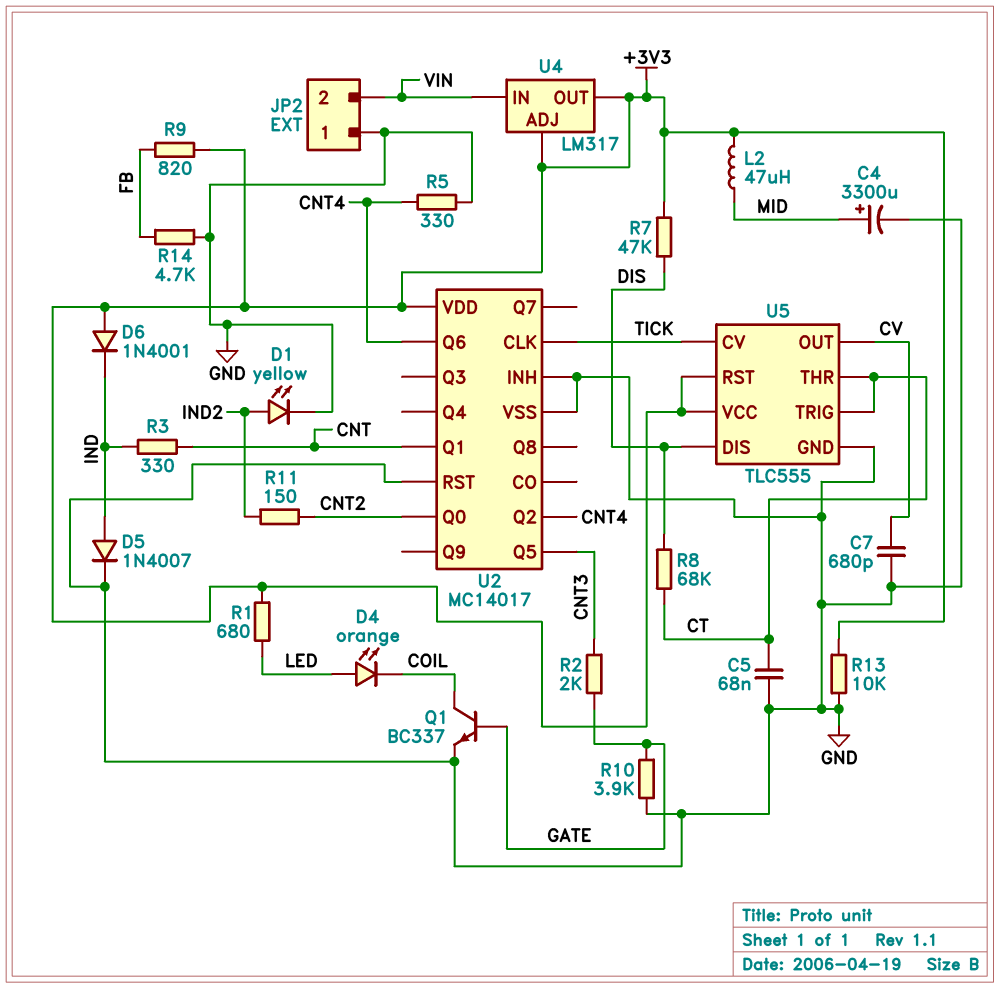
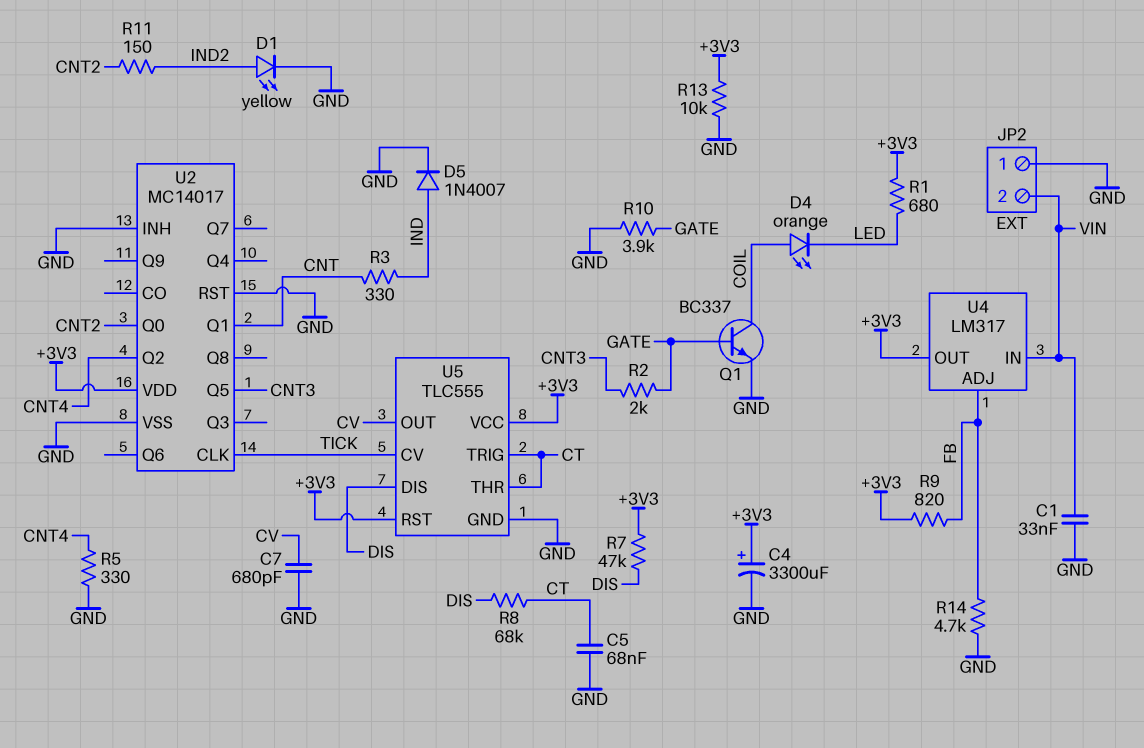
C1: none -> 33nF (GND, VIN)
C4: 3300uF (plus MID, minus GND) -> 3300uF (plus +3V3, minus GND)
D4: LED orange (A LED, K COIL) -> LED orange (A COIL, K LED)
D6: diode 1N4001 (A +3V3, K IND) -> none
L2: 47uH (+3V3, MID) -> none
U2 pin Q6: CNT4 -> none
U4 pin ADJ: +3V3 -> FB

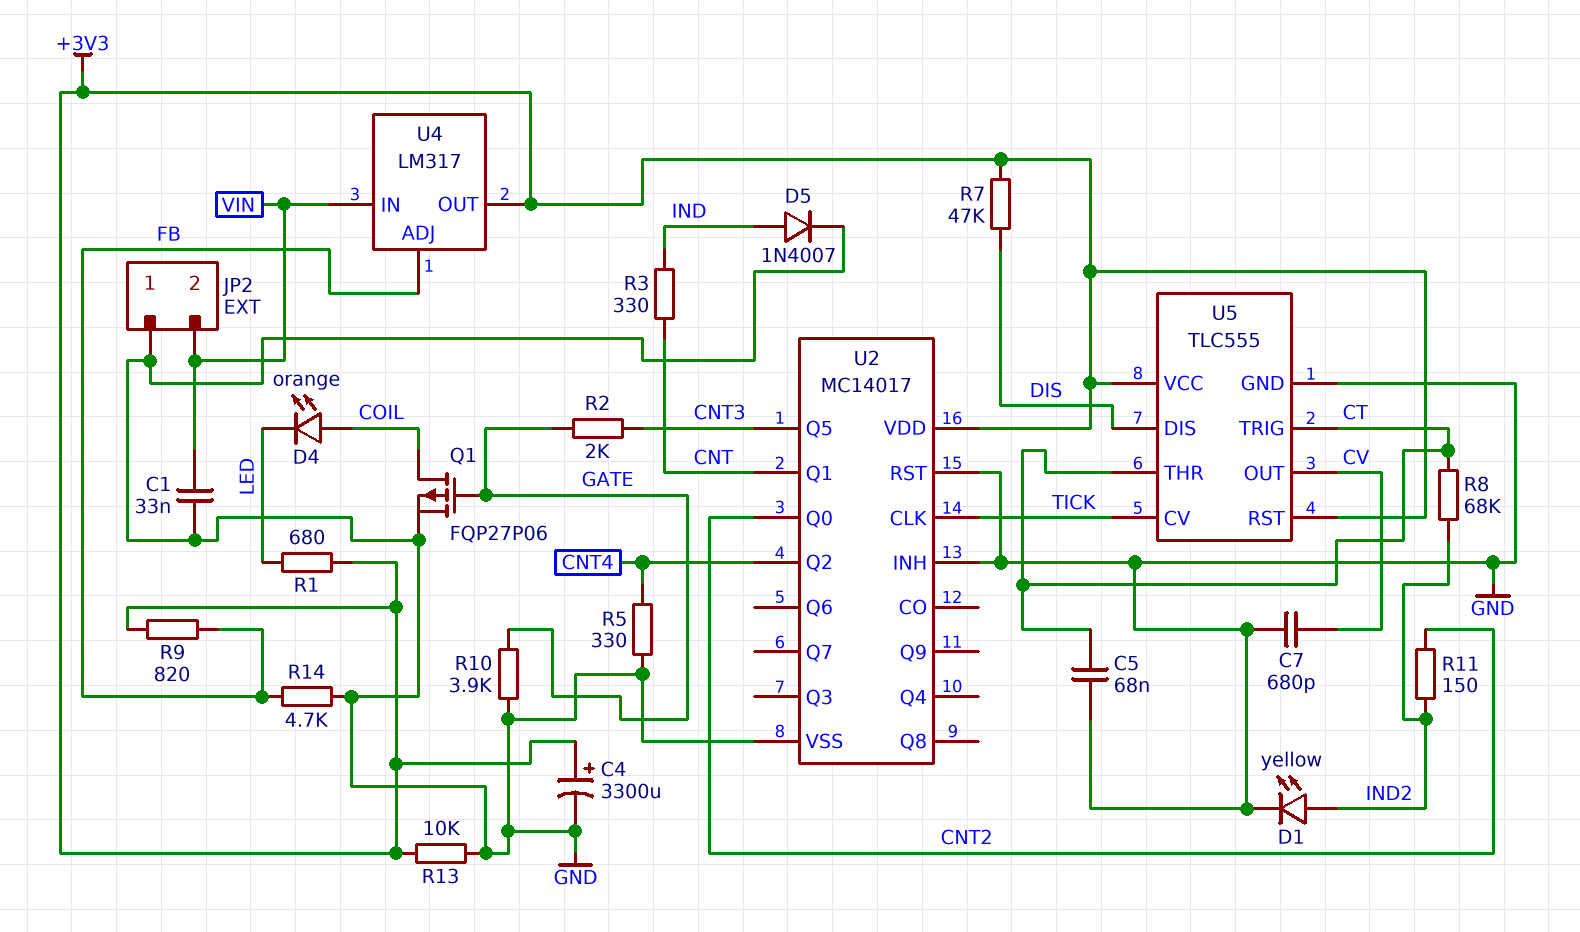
Q1: NPN BC337 (B GATE, C COIL, E GND) -> PMOS FQP27P06 (G GATE, D COIL, S GND)
R8: 68k (CT, DIS) -> 68k (CT, IND2)

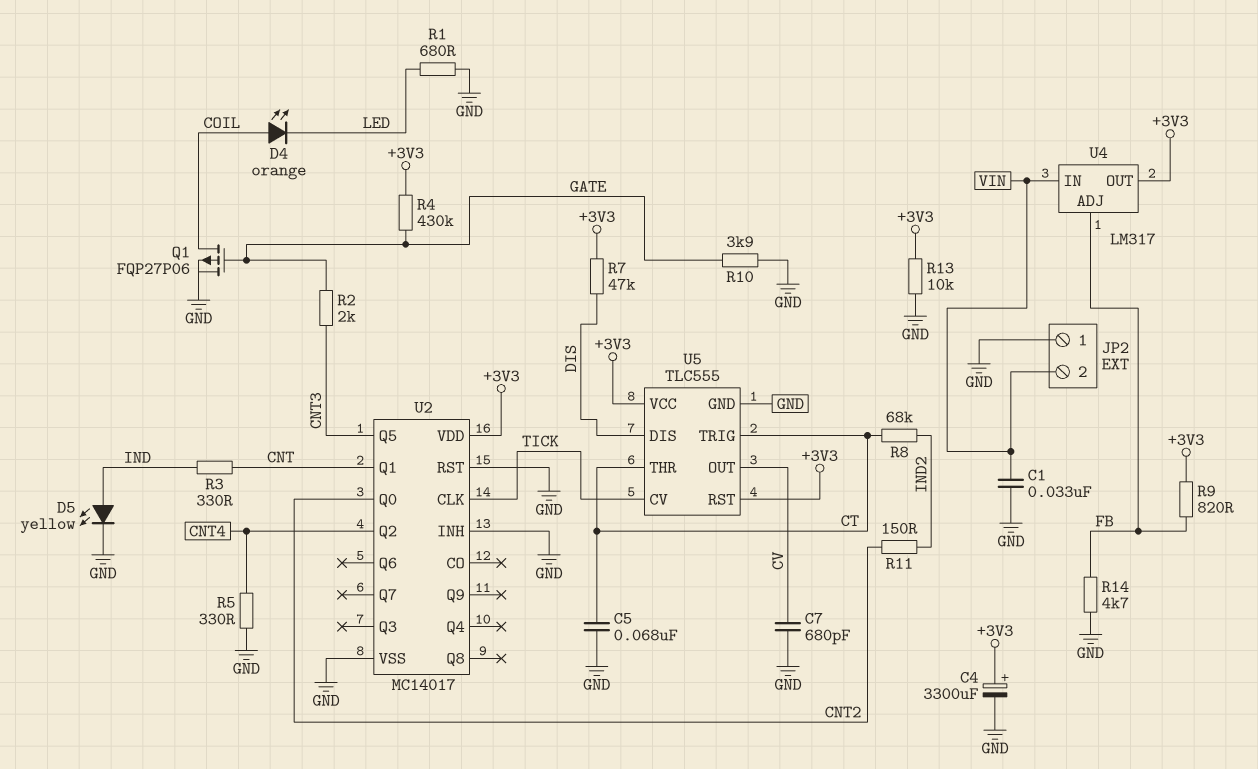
D1: LED yellow (A IND2, K GND) -> none
D5: diode 1N4007 (A IND, K GND) -> LED yellow (A IND, K GND)
R1: 680 (+3V3, LED) -> 680 (GND, LED)
R4: none -> 430k (+3V3, GATE)

